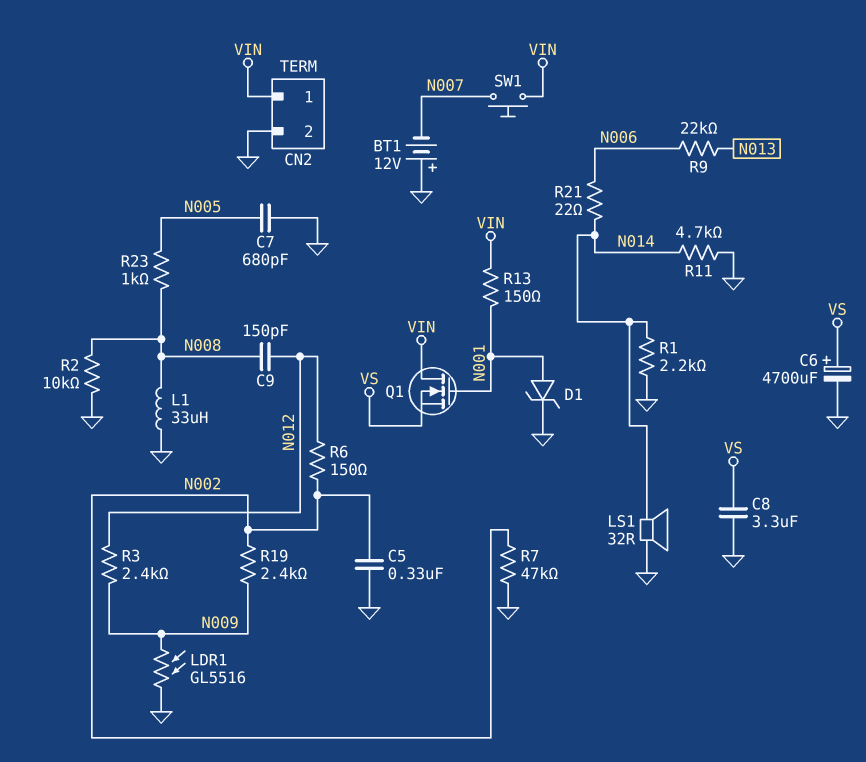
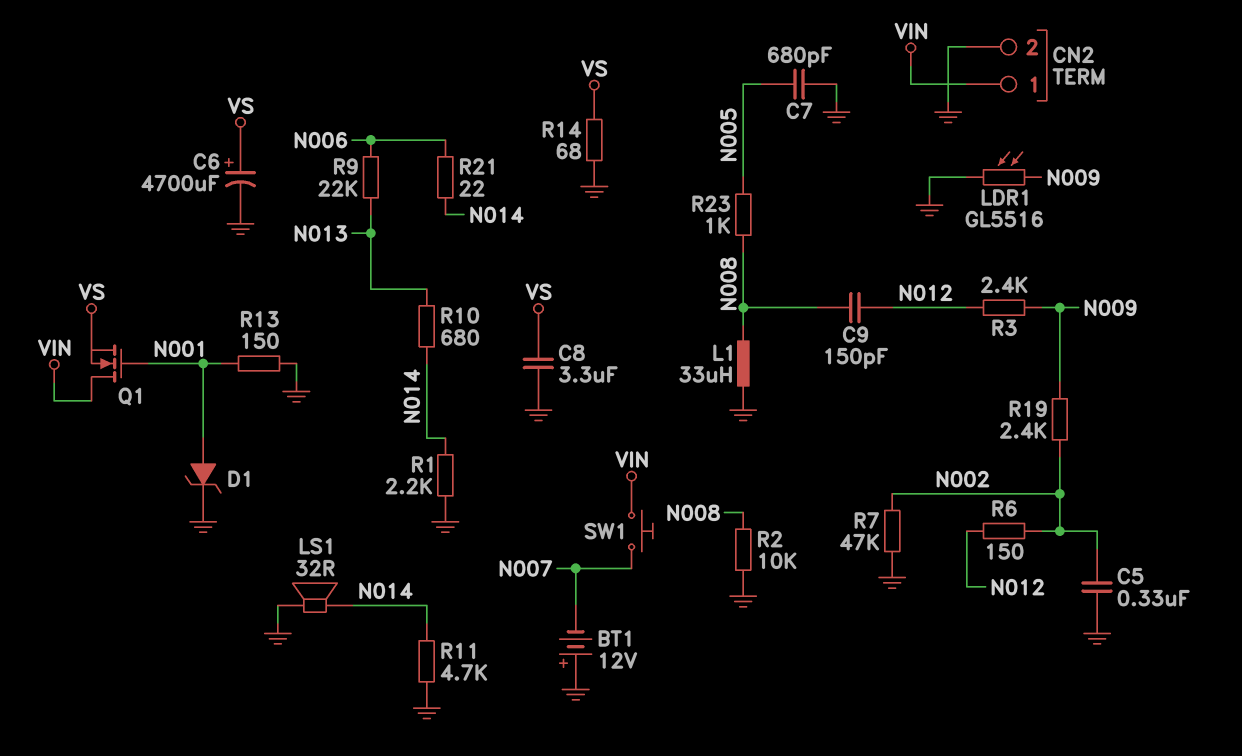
R10: none -> 680 (N013, N014)
R13: 150 (N001, VIN) -> 150 (GND, N001)
R14: none -> 68 (GND, VS)

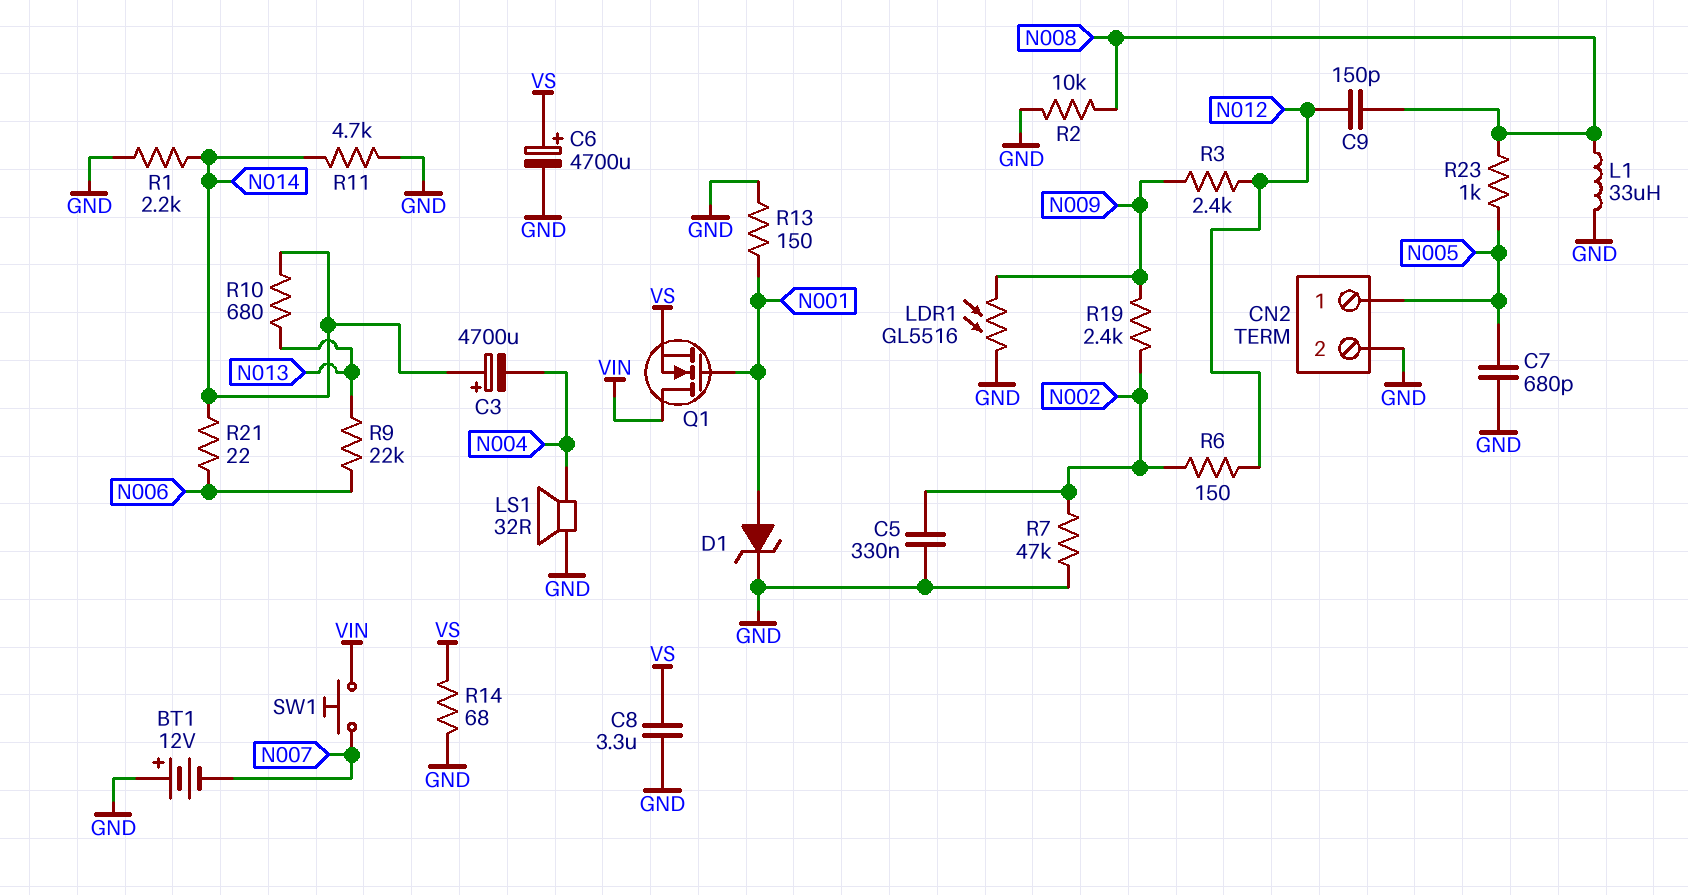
C3: none -> 4700uF (plus N014, minus N004)
CN2 pin 1: VIN -> N005
LS1: speaker 32R (GND, N014) -> speaker 32R (GND, N004)

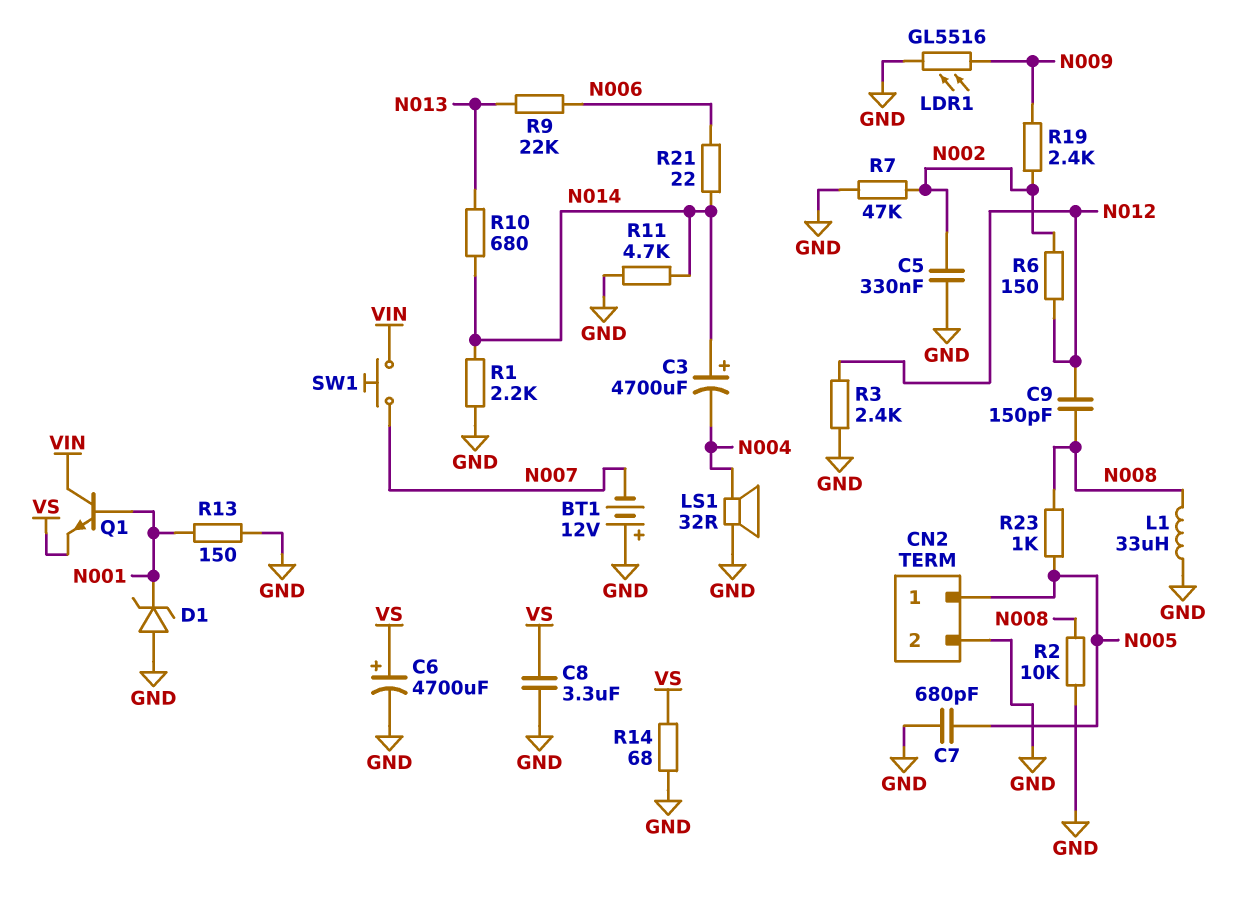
D1: zener (A N001, K GND) -> zener (A GND, K N001)
Q1: NMOS (G N001, D VIN, S VS) -> NPN (B N001, C VIN, E VS)
R3: 2.4k (N009, N012) -> 2.4k (GND, N012)

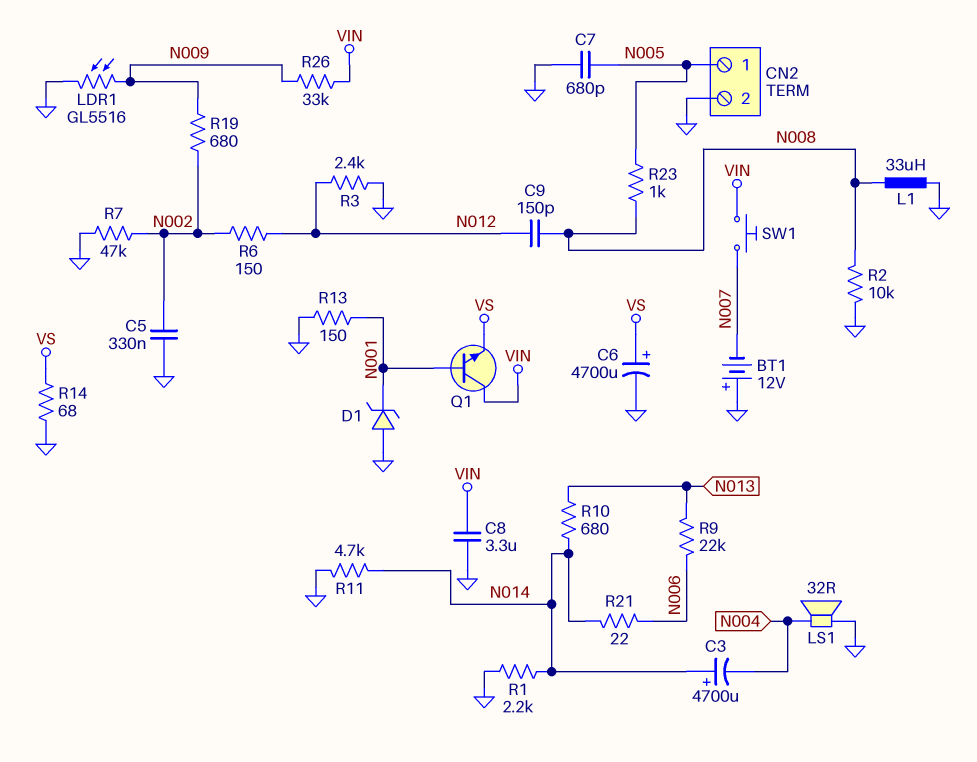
C8: 3.3uF (GND, VS) -> 3.3uF (GND, VIN)
R19: 2.4k (N002, N009) -> 680 (N002, N009)
R26: none -> 33k (N009, VIN)

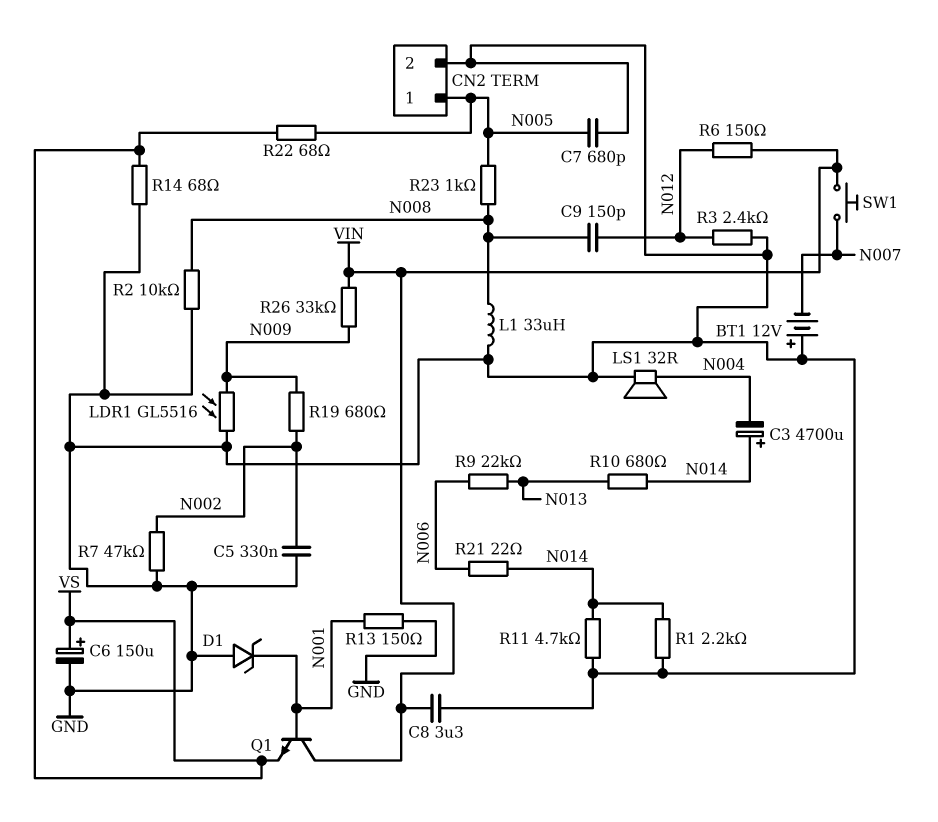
C6: 4700uF (plus VS, minus GND) -> 150uF (plus VS, minus GND)
R6: 150 (N002, N012) -> 150 (N012, VIN)
R22: none -> 68 (N005, VS)

